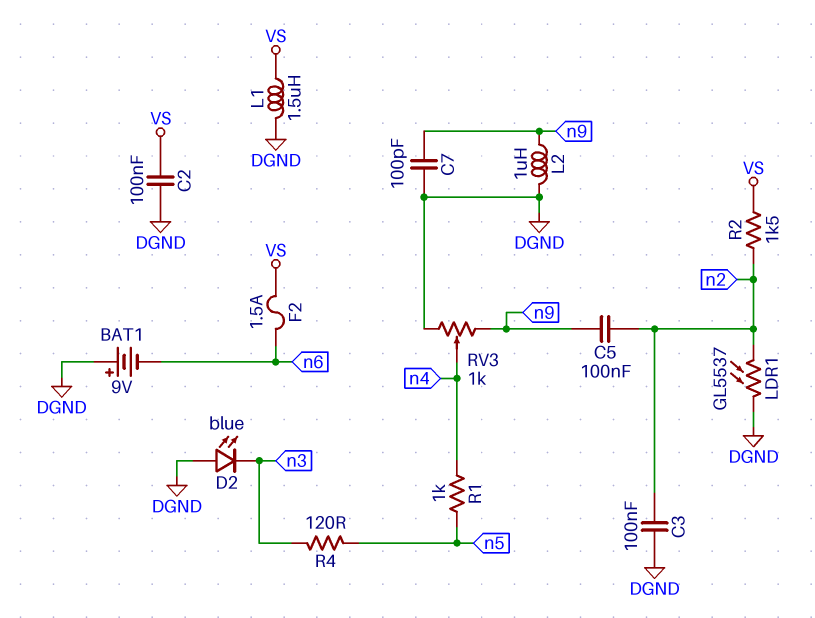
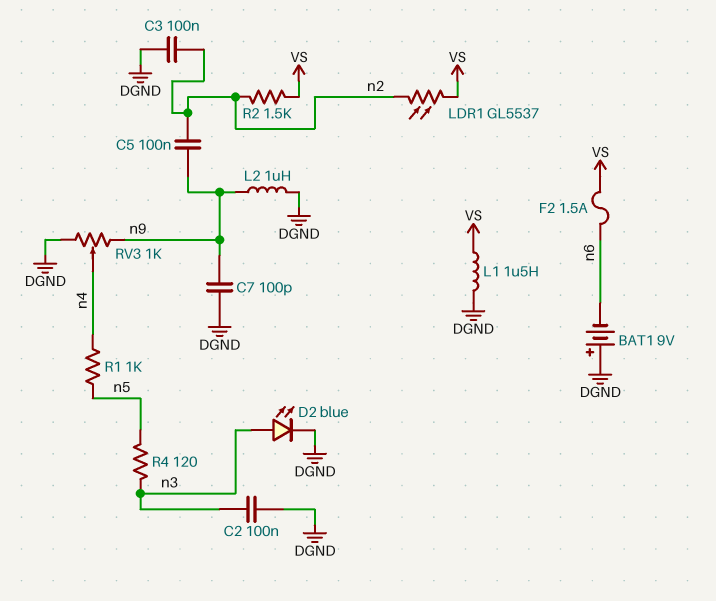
C2: 100nF (DGND, VS) -> 100nF (DGND, n3)
D2: LED blue (A DGND, K n3) -> LED blue (A n3, K DGND)
LDR1: GL5537 (DGND, n2) -> GL5537 (VS, n2)

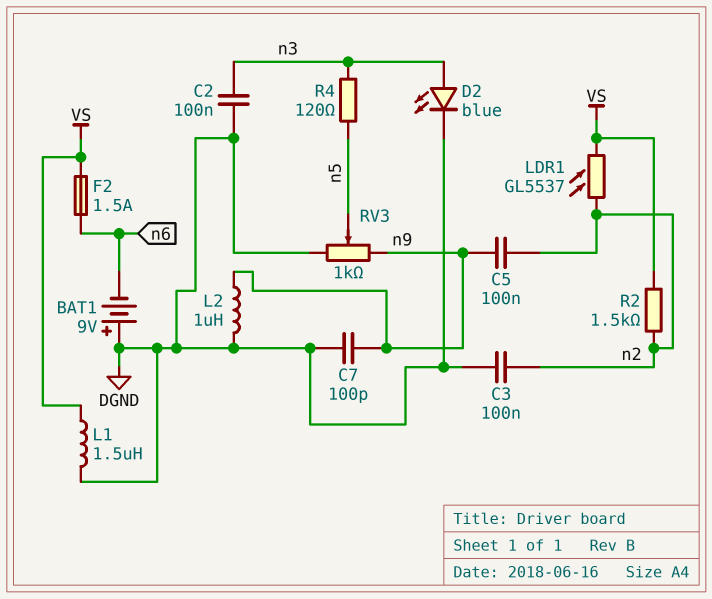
R1: 1k (n4, n5) -> none
RV3: 1k (DGND, n9, wiper n4) -> 1k (DGND, n9, wiper n5)

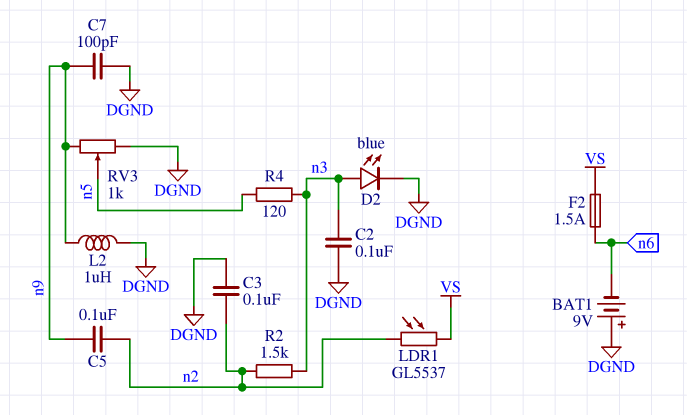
L1: 1.5uH (DGND, VS) -> none
R2: 1.5k (VS, n2) -> 1.5k (n2, n3)

